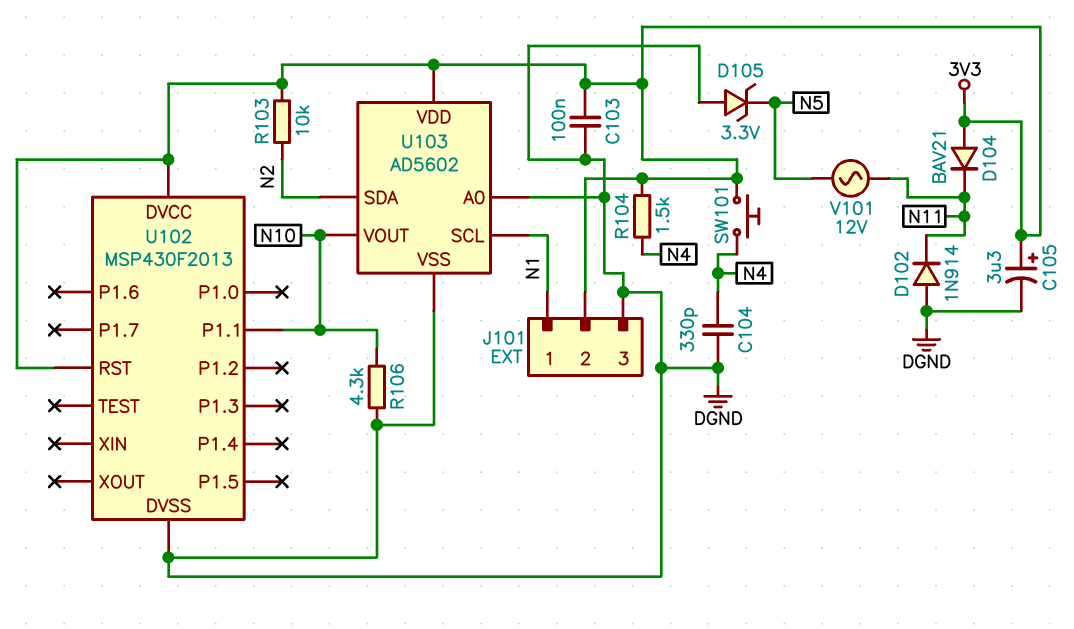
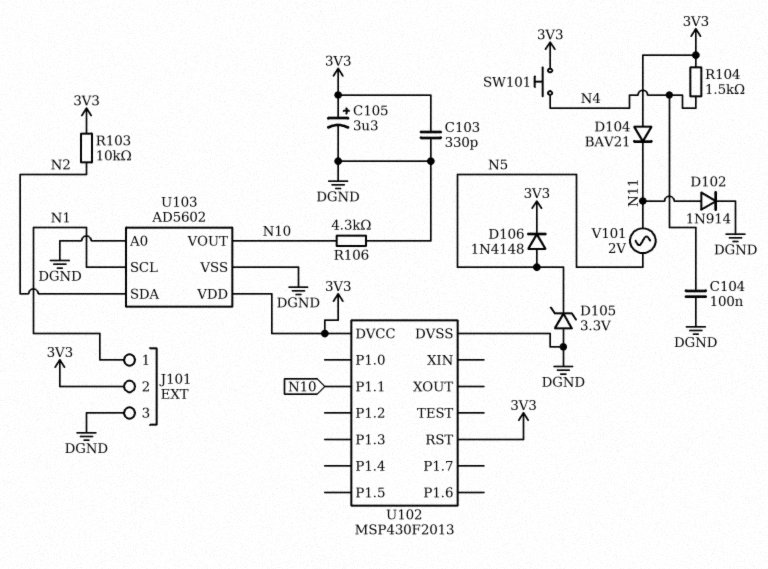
C103: 100nF (3V3, DGND) -> 330pF (3V3, DGND)
C104: 330pF (DGND, N4) -> 100nF (DGND, N4)
D102: diode 1N914 (A DGND, K N11) -> diode 1N914 (A N11, K DGND)
D106: none -> diode 1N4148 (A N5, K 3V3)
V101: AC 12V (N5, N11) -> AC 2V (N5, N11)

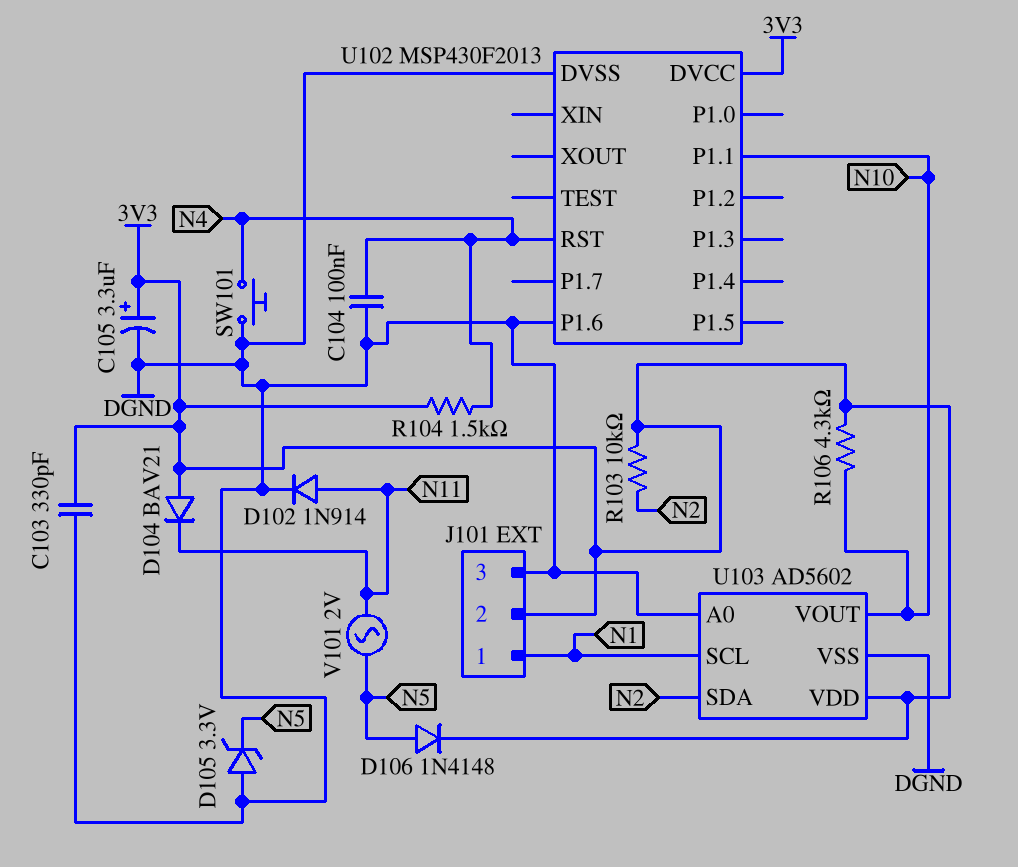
R106: 4.3k (DGND, N10) -> 4.3k (3V3, N10)
SW101: button (3V3, N4) -> button (DGND, N4)
U102 pin P1.6: none -> DGND
U102 pin RST: 3V3 -> N4

